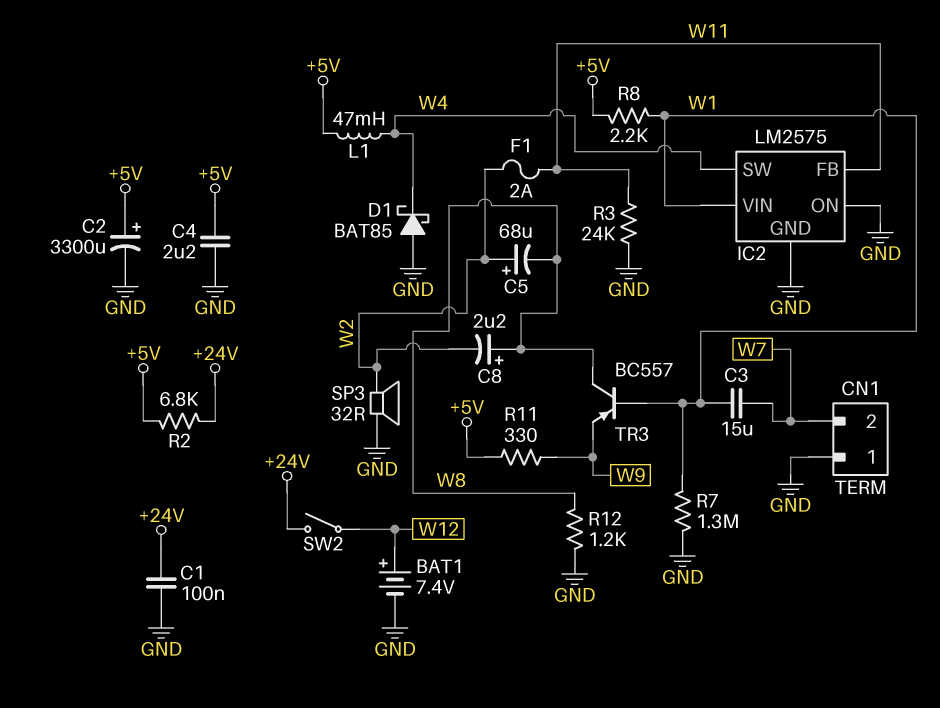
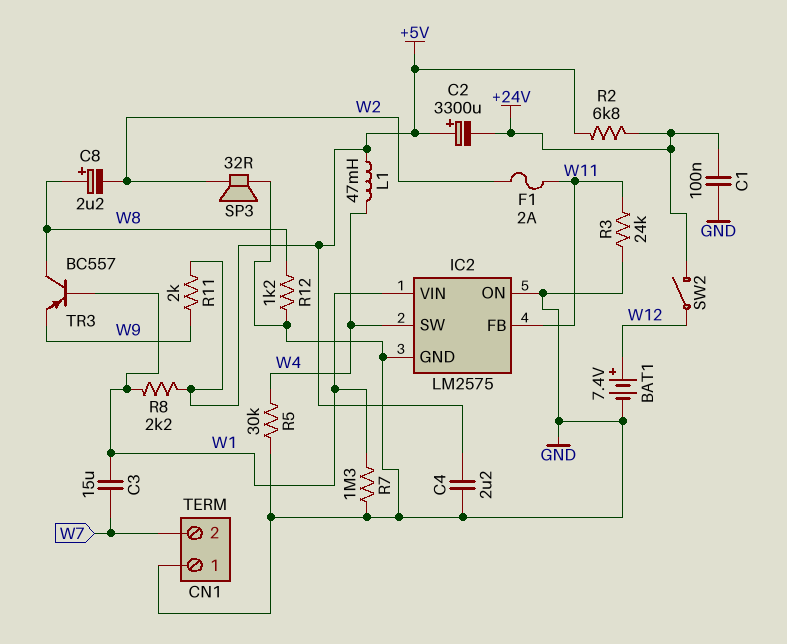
C2: 3300uF (plus +5V, minus GND) -> 3300uF (plus +5V, minus +24V)
C5: 68uF (plus W2, minus W8) -> none
D1: schottky BAT85 (A GND, K W4) -> none
R5: none -> 30k (GND, W4)
R11: 330 (+5V, W9) -> 2k (+5V, W9)

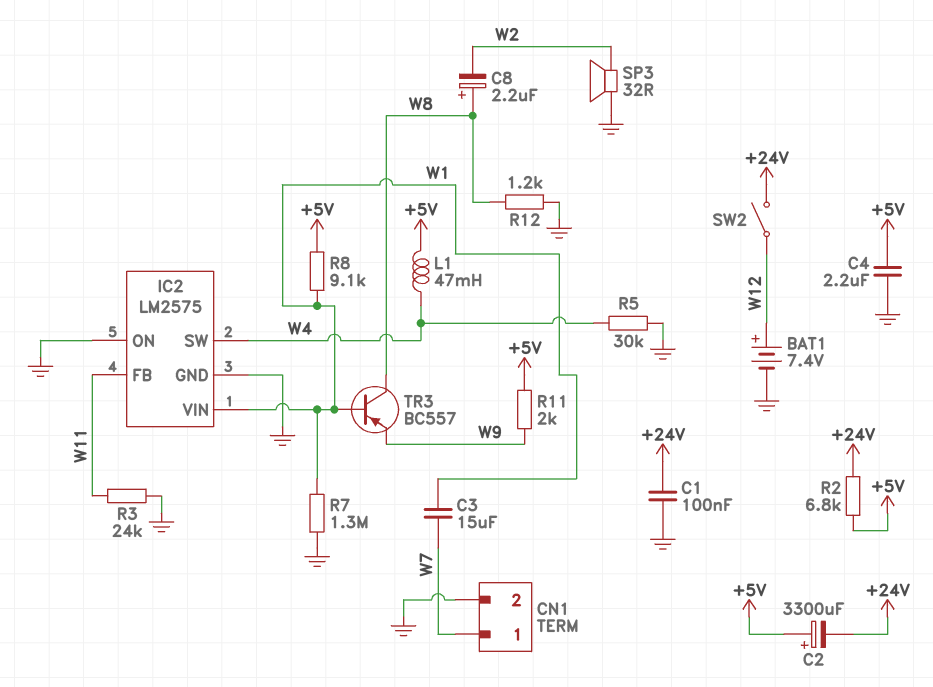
CN1 pin 1: GND -> W7
CN1 pin 2: W7 -> GND
F1: 2A (W2, W11) -> none
R8: 2.2k (+5V, W1) -> 9.1k (+5V, W1)

